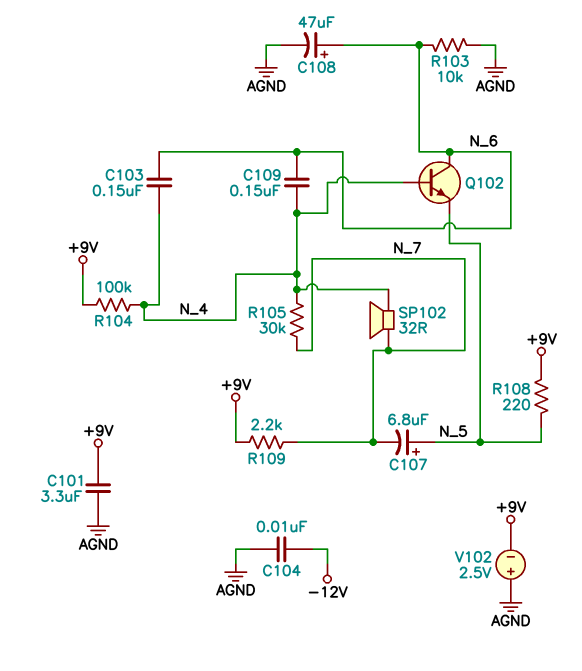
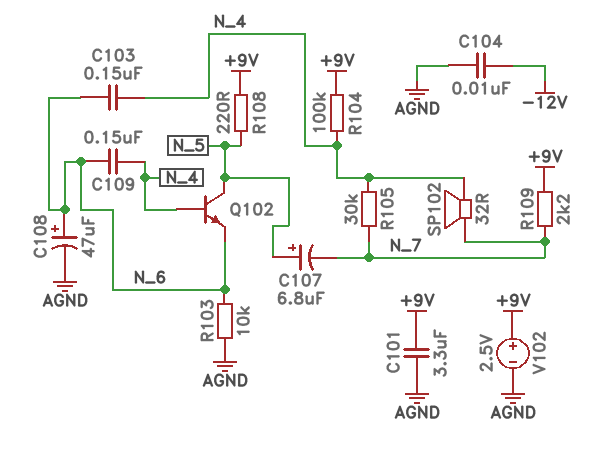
Q102: NPN (B N_4, C N_6, E N_5) -> NPN (B N_4, C N_5, E N_6)
V102: 2.5V (plus AGND, minus +9V) -> 2.5V (plus +9V, minus AGND)

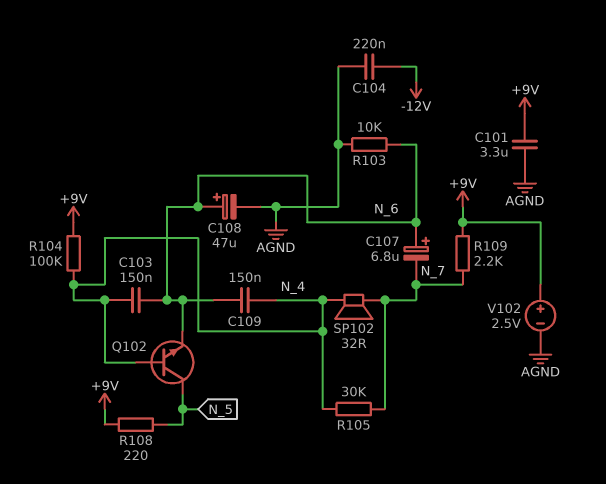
C104: 10nF (-12V, AGND) -> 220nF (-12V, AGND)
C107: 6.8uF (plus N_5, minus N_7) -> 6.8uF (plus N_6, minus N_7)

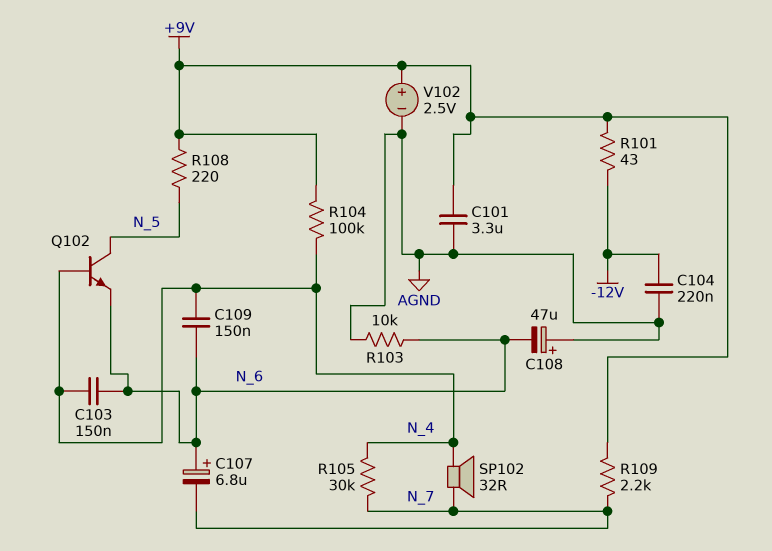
C108: 47uF (plus N_6, minus AGND) -> 47uF (plus AGND, minus N_6)
R101: none -> 43 (+9V, -12V)

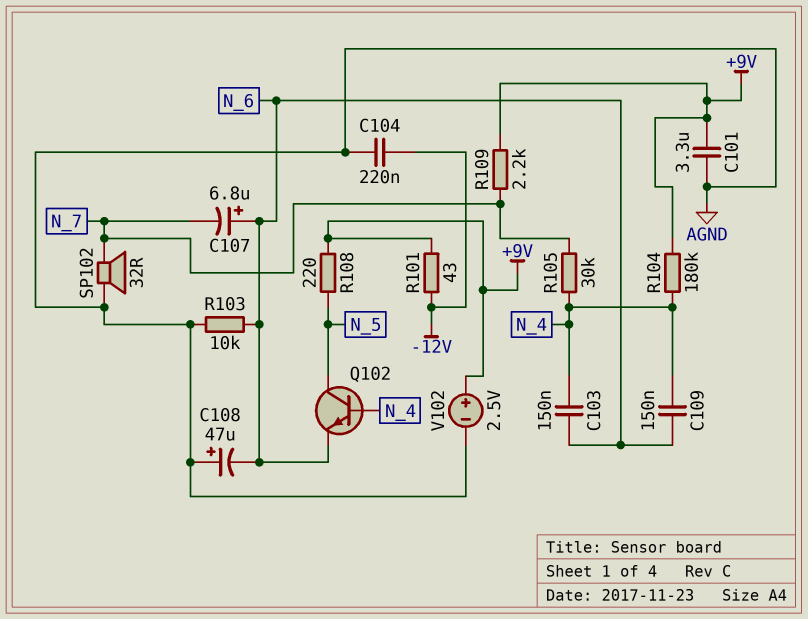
R104: 100k (+9V, N_4) -> 180k (+9V, N_4)
SP102: speaker 32R (N_4, N_7) -> speaker 32R (AGND, N_7)

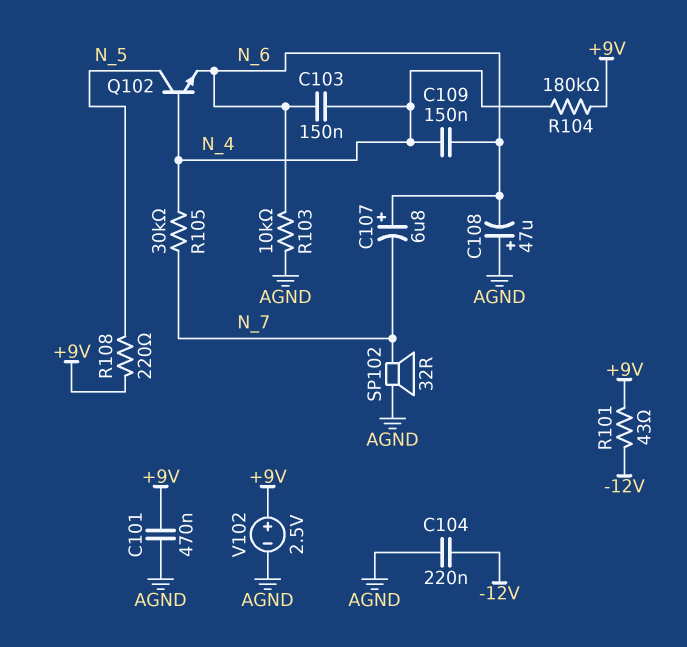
C101: 3.3uF (+9V, AGND) -> 470nF (+9V, AGND)
R109: 2.2k (+9V, N_7) -> none

